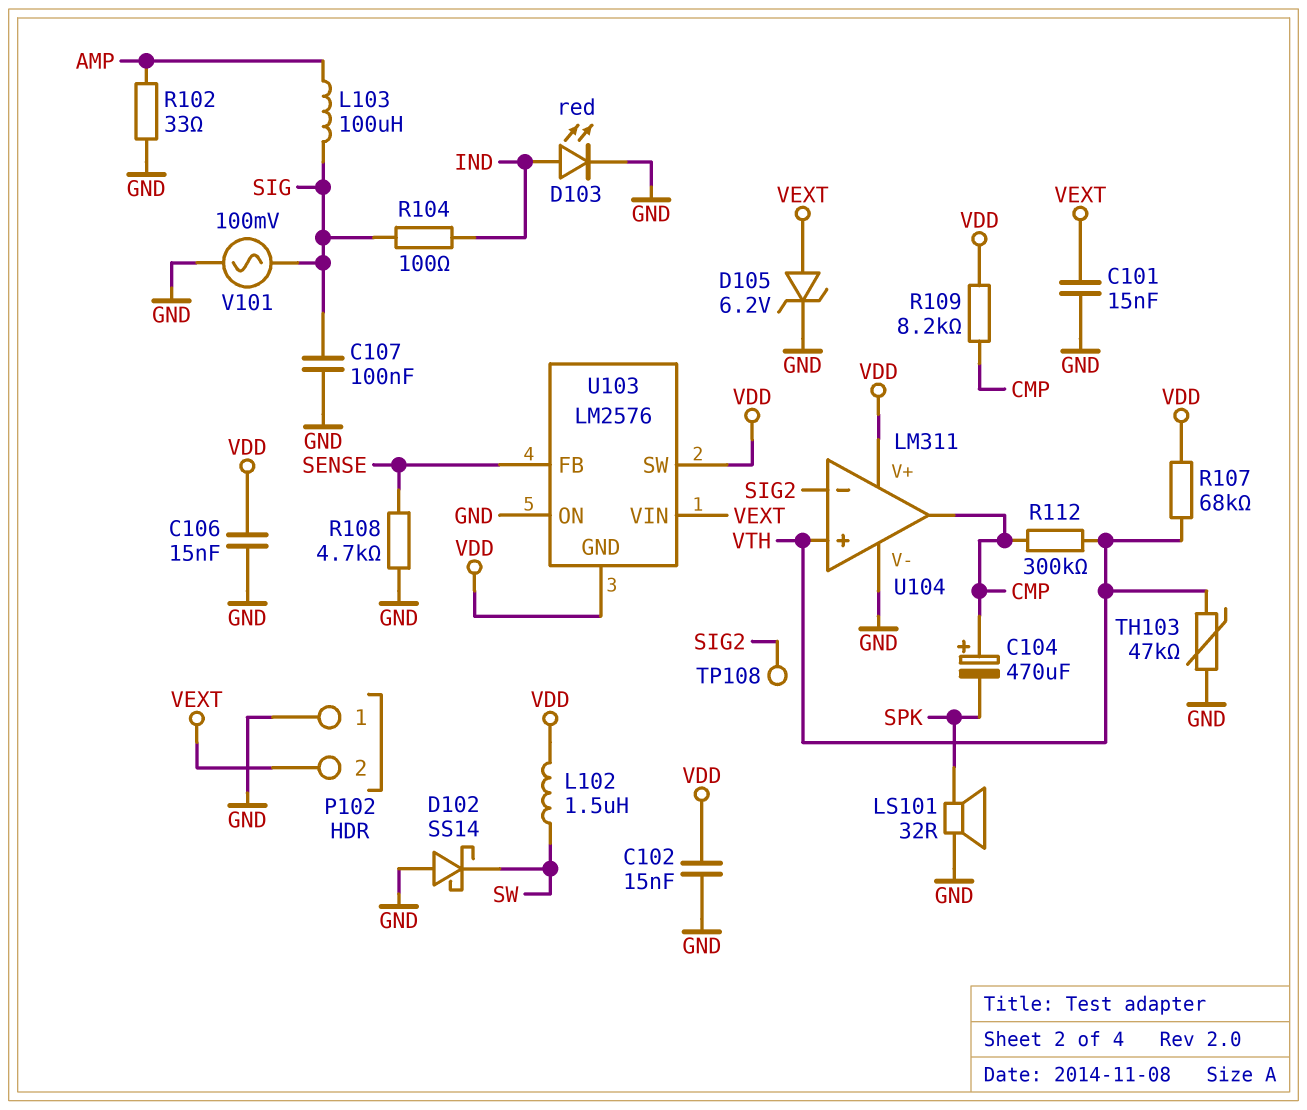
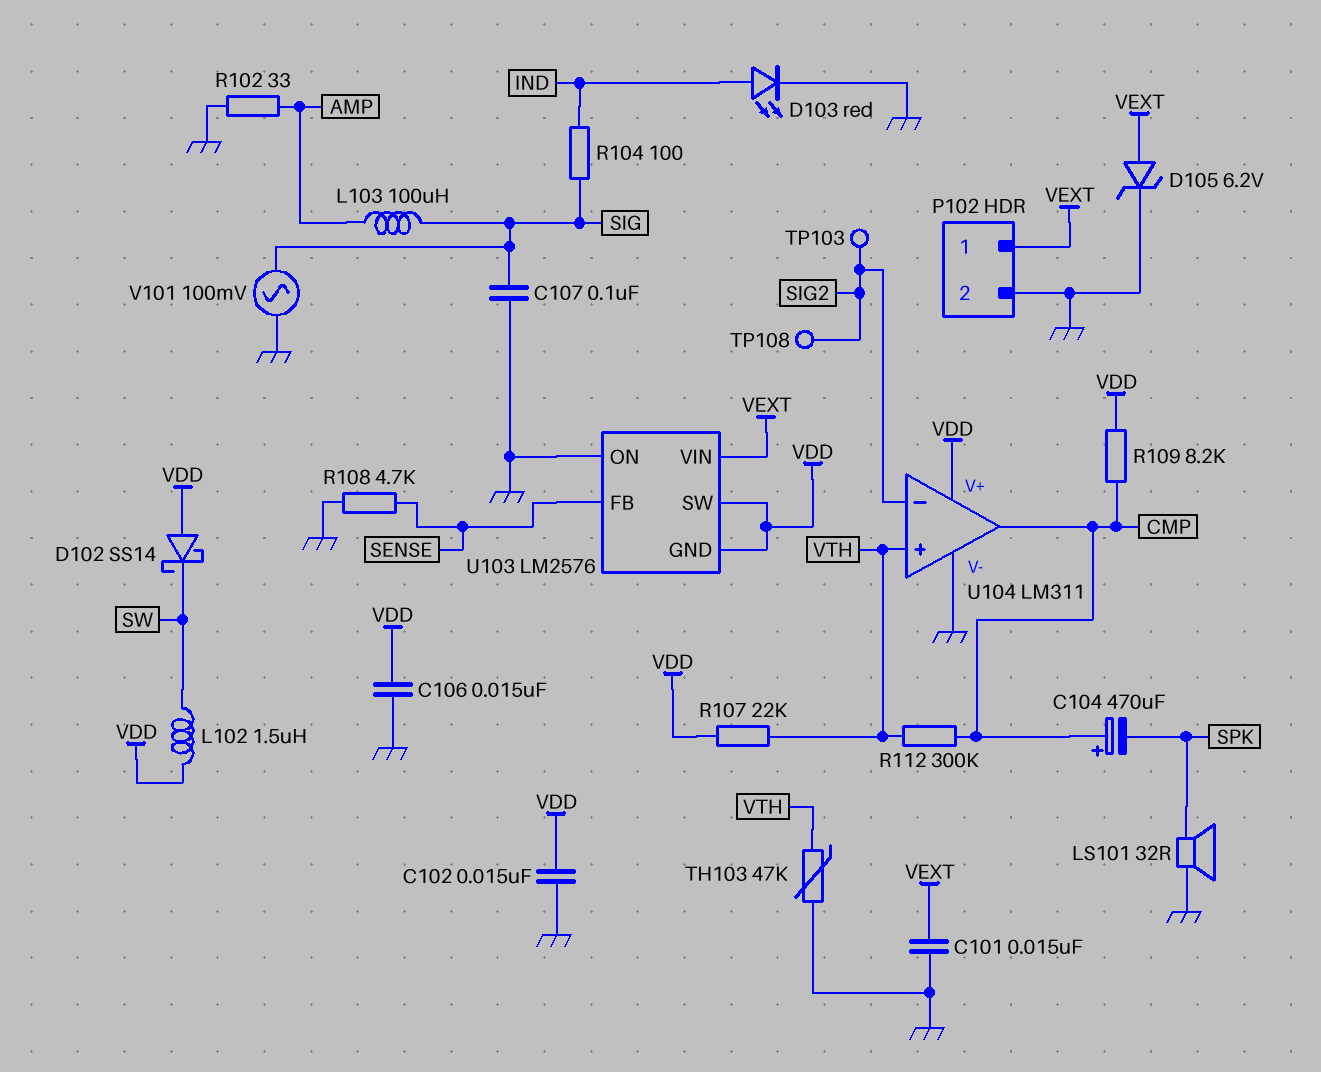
D102: schottky SS14 (A GND, K SW) -> schottky SS14 (A VDD, K SW)
P102 pin 1: GND -> VEXT
P102 pin 2: VEXT -> GND
R107: 68k (VDD, VTH) -> 22k (VDD, VTH)
TP103: none -> test point (SIG2)

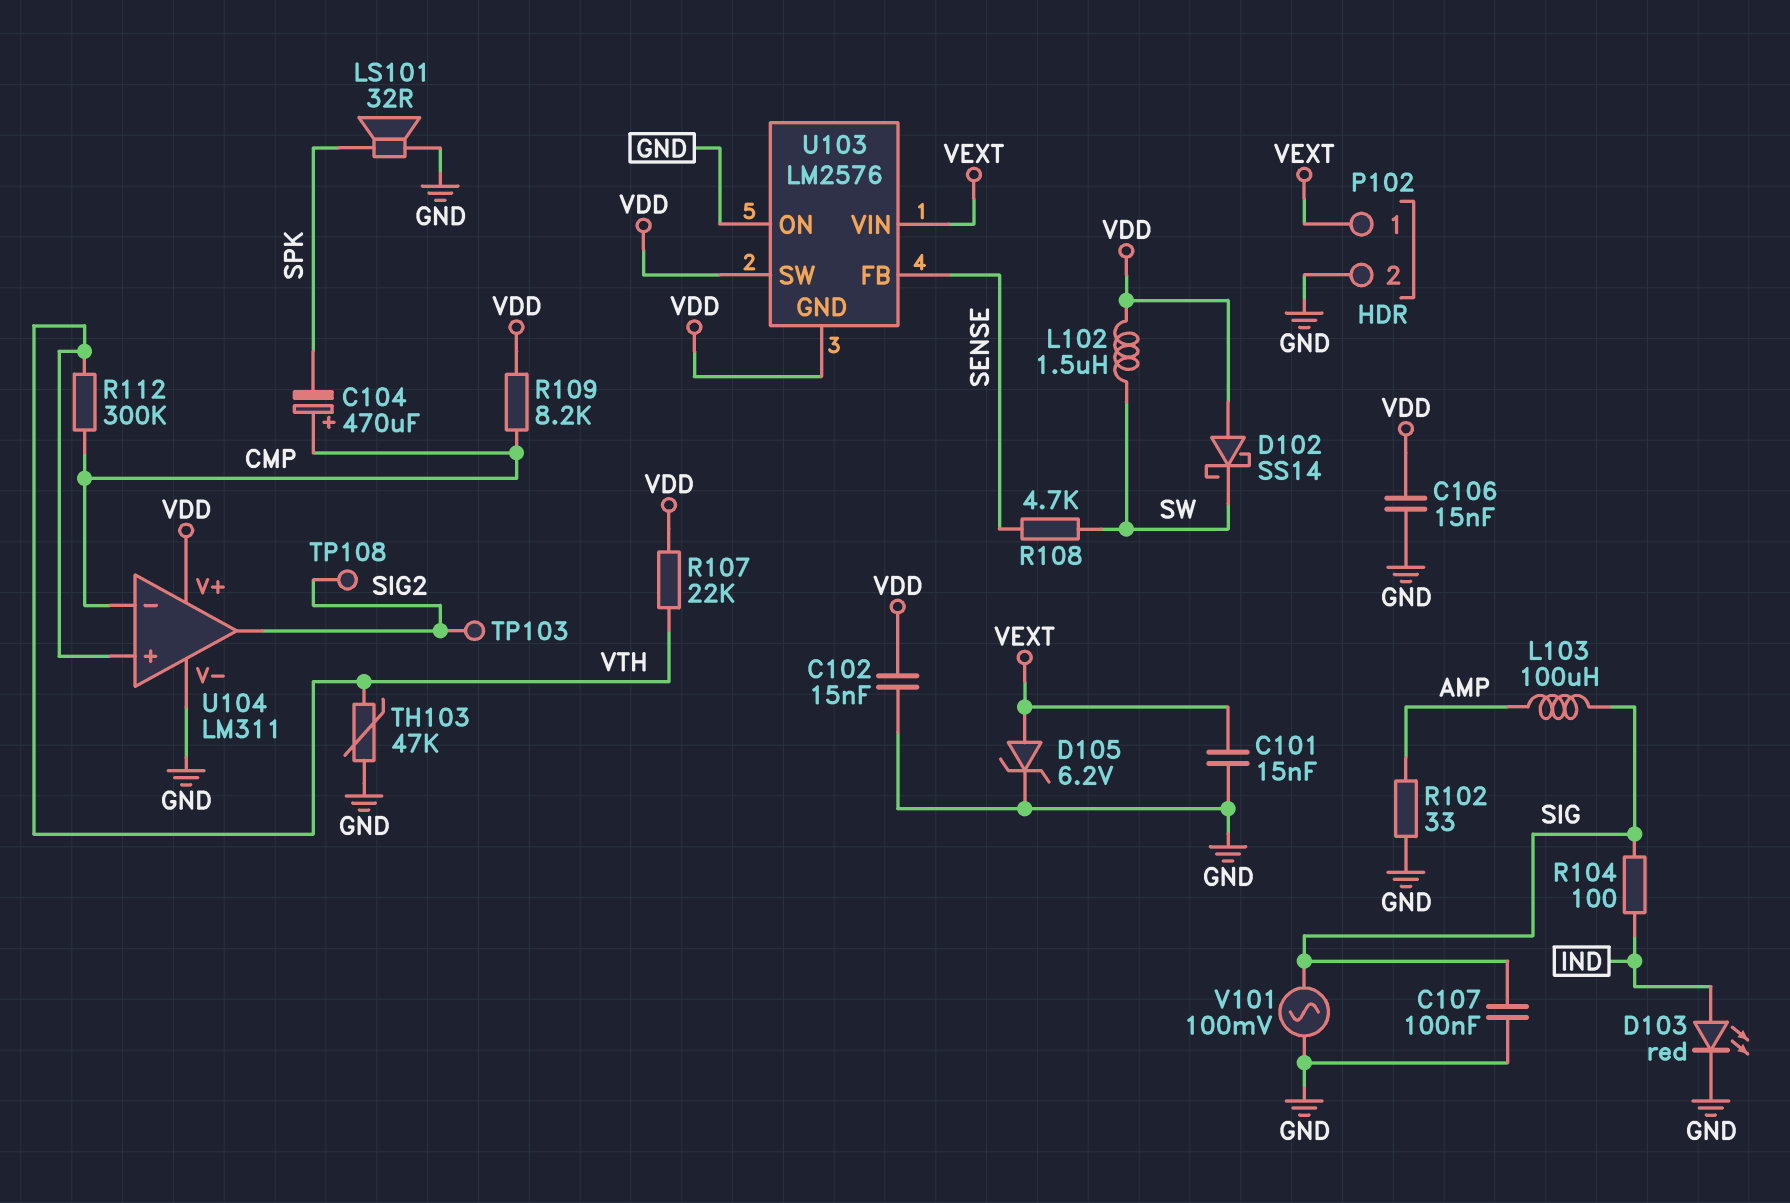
R108: 4.7k (GND, SENSE) -> 4.7k (SENSE, SW)
U104 pin in-: SIG2 -> CMP
U104 pin out: CMP -> SIG2

